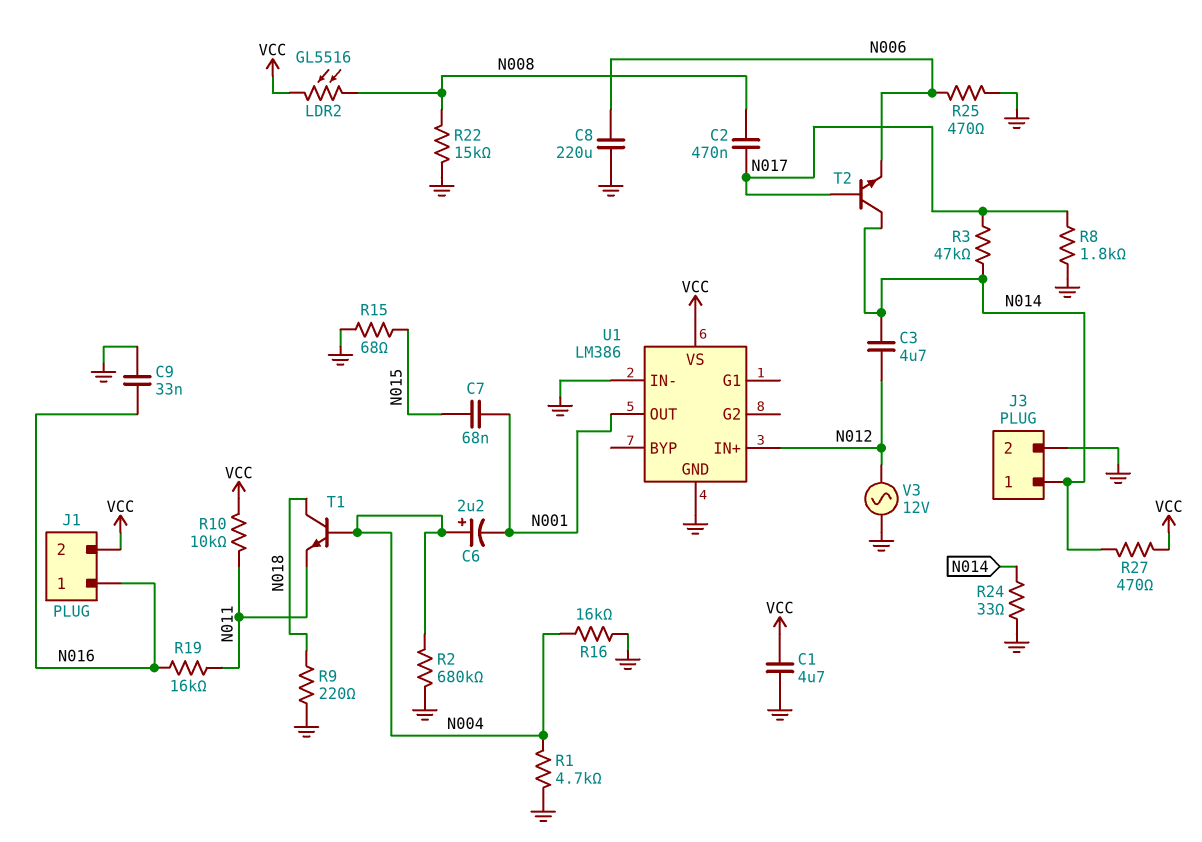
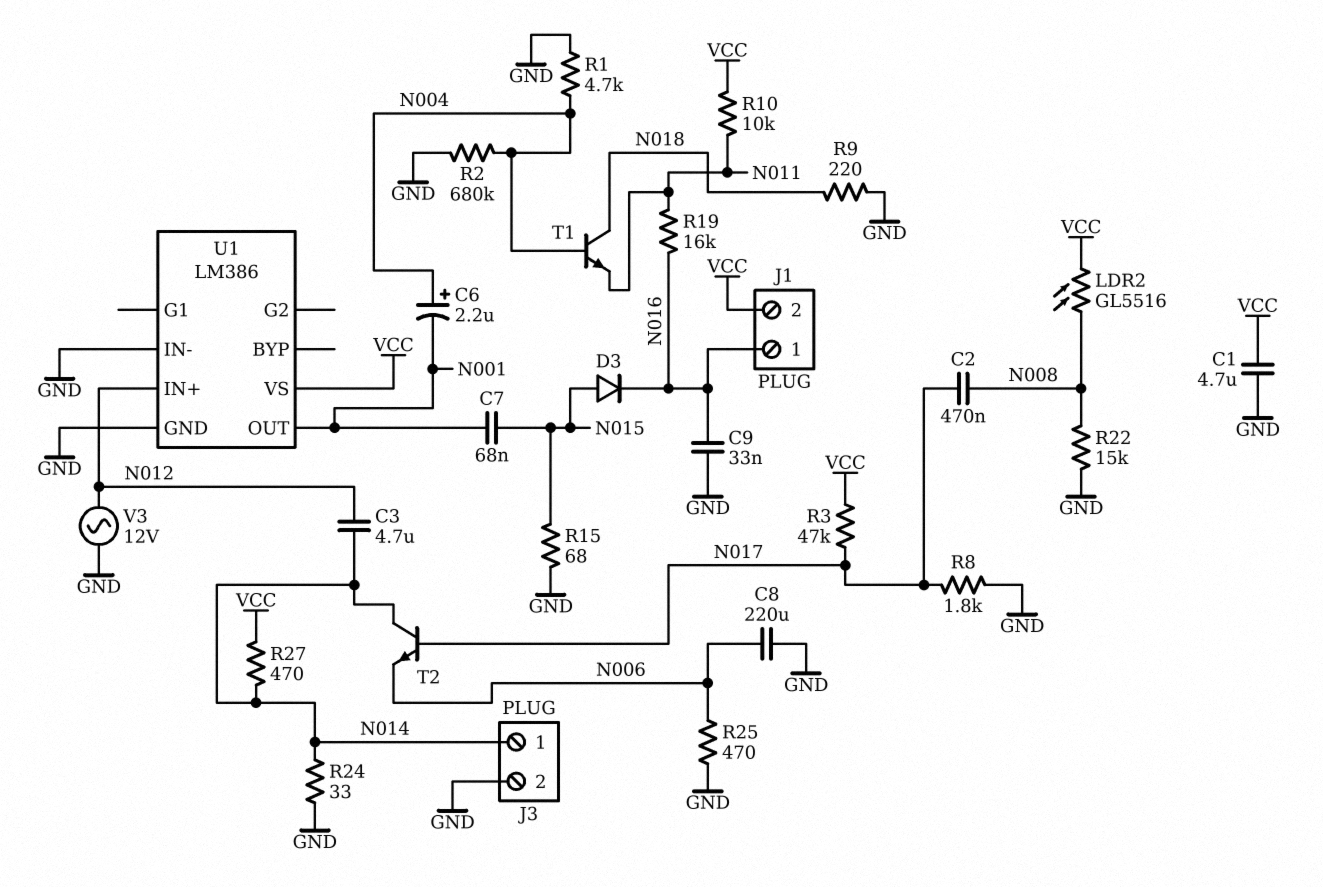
D3: none -> diode (A N015, K N016)
R3: 47k (N014, N017) -> 47k (N017, VCC)
R16: 16k (GND, N004) -> none

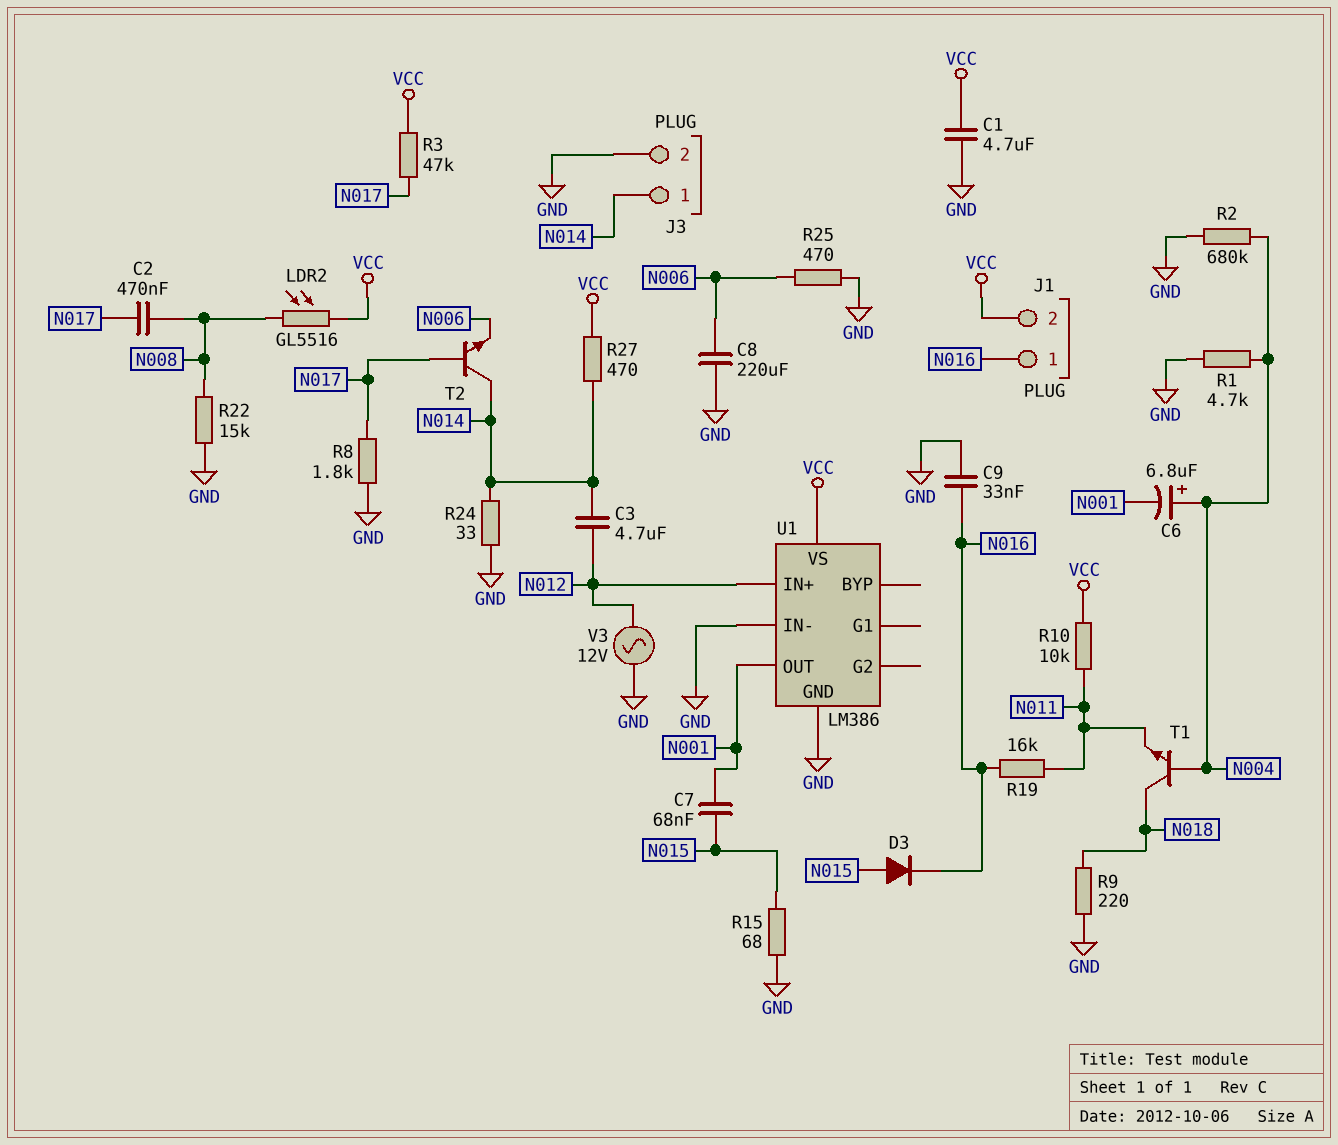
C6: 2.2uF (plus N004, minus N001) -> 6.8uF (plus N004, minus N001)

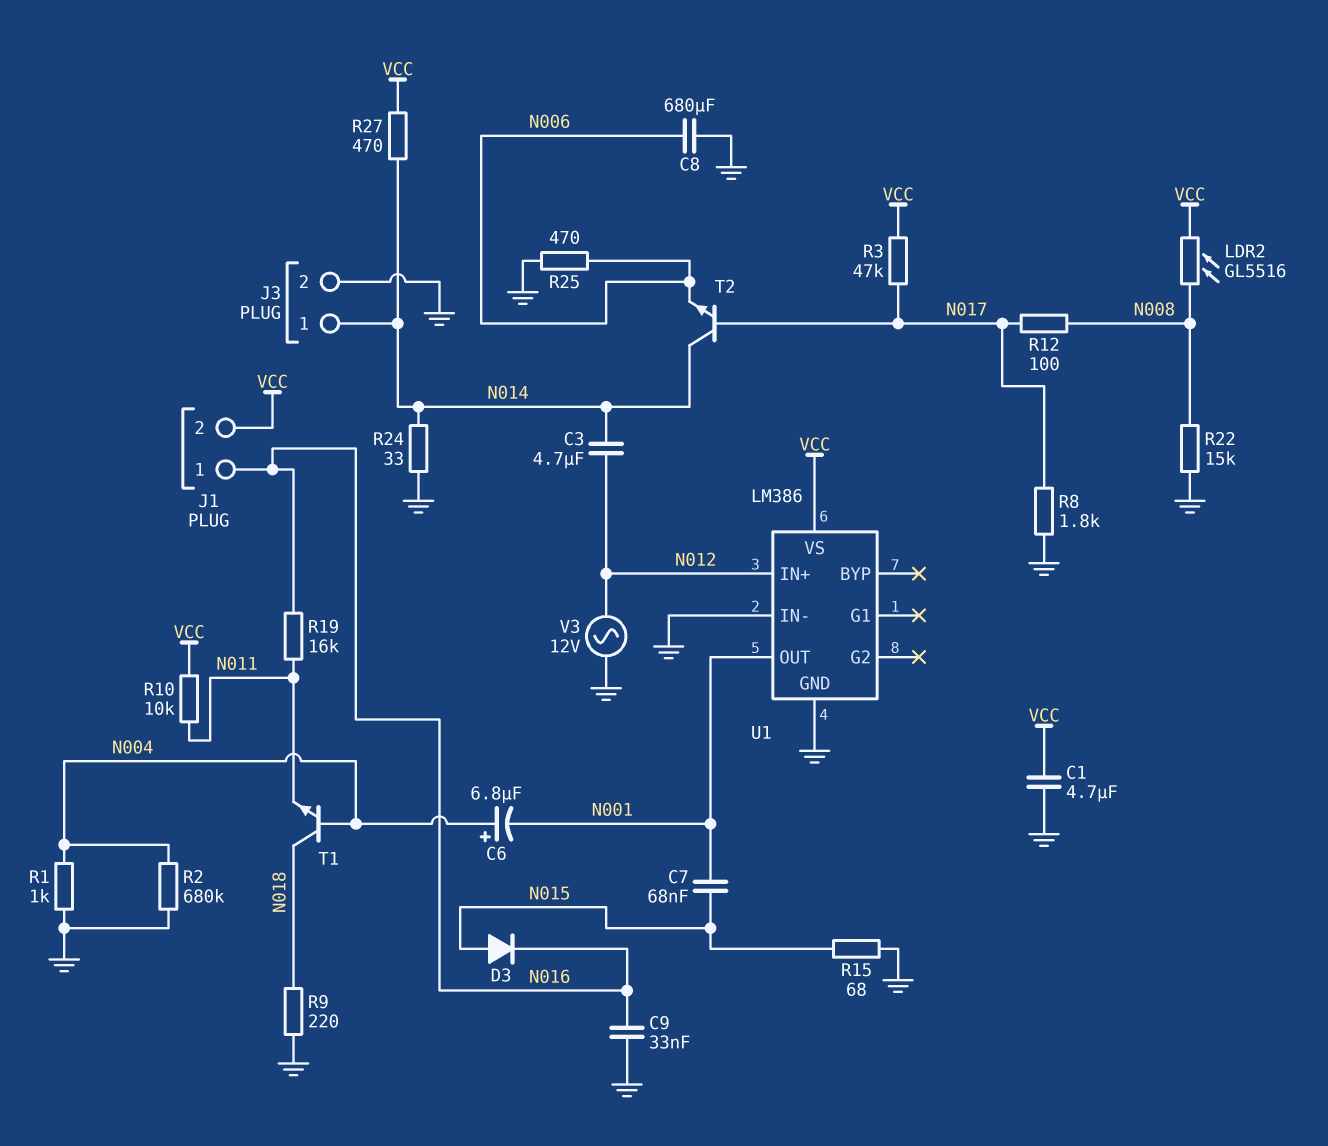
C2: 470nF (N008, N017) -> none
C8: 220uF (GND, N006) -> 680uF (GND, N006)
R1: 4.7k (GND, N004) -> 1k (GND, N004)
R12: none -> 100 (N008, N017)

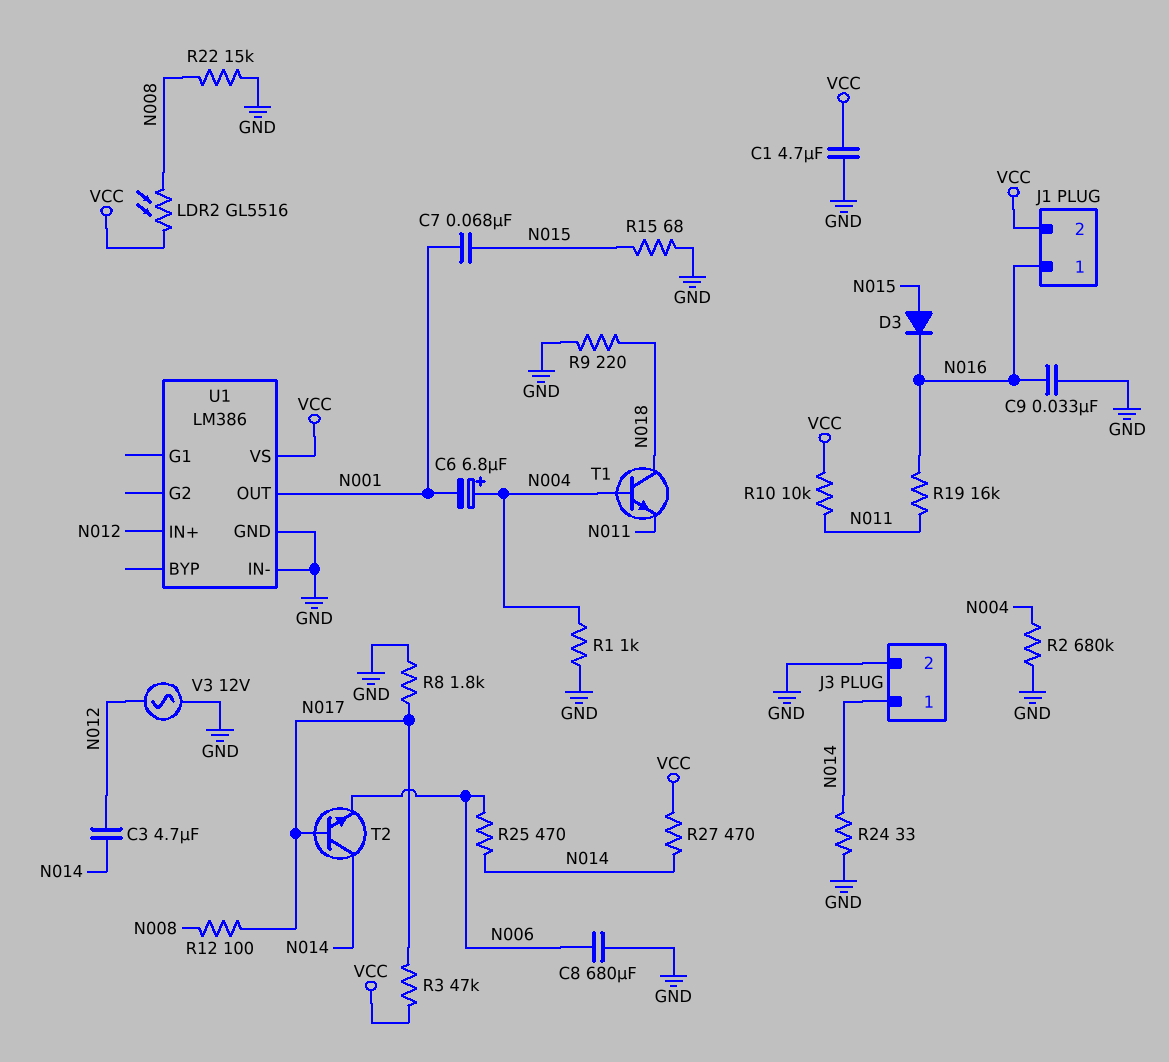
R25: 470 (GND, N006) -> 470 (N006, N014)

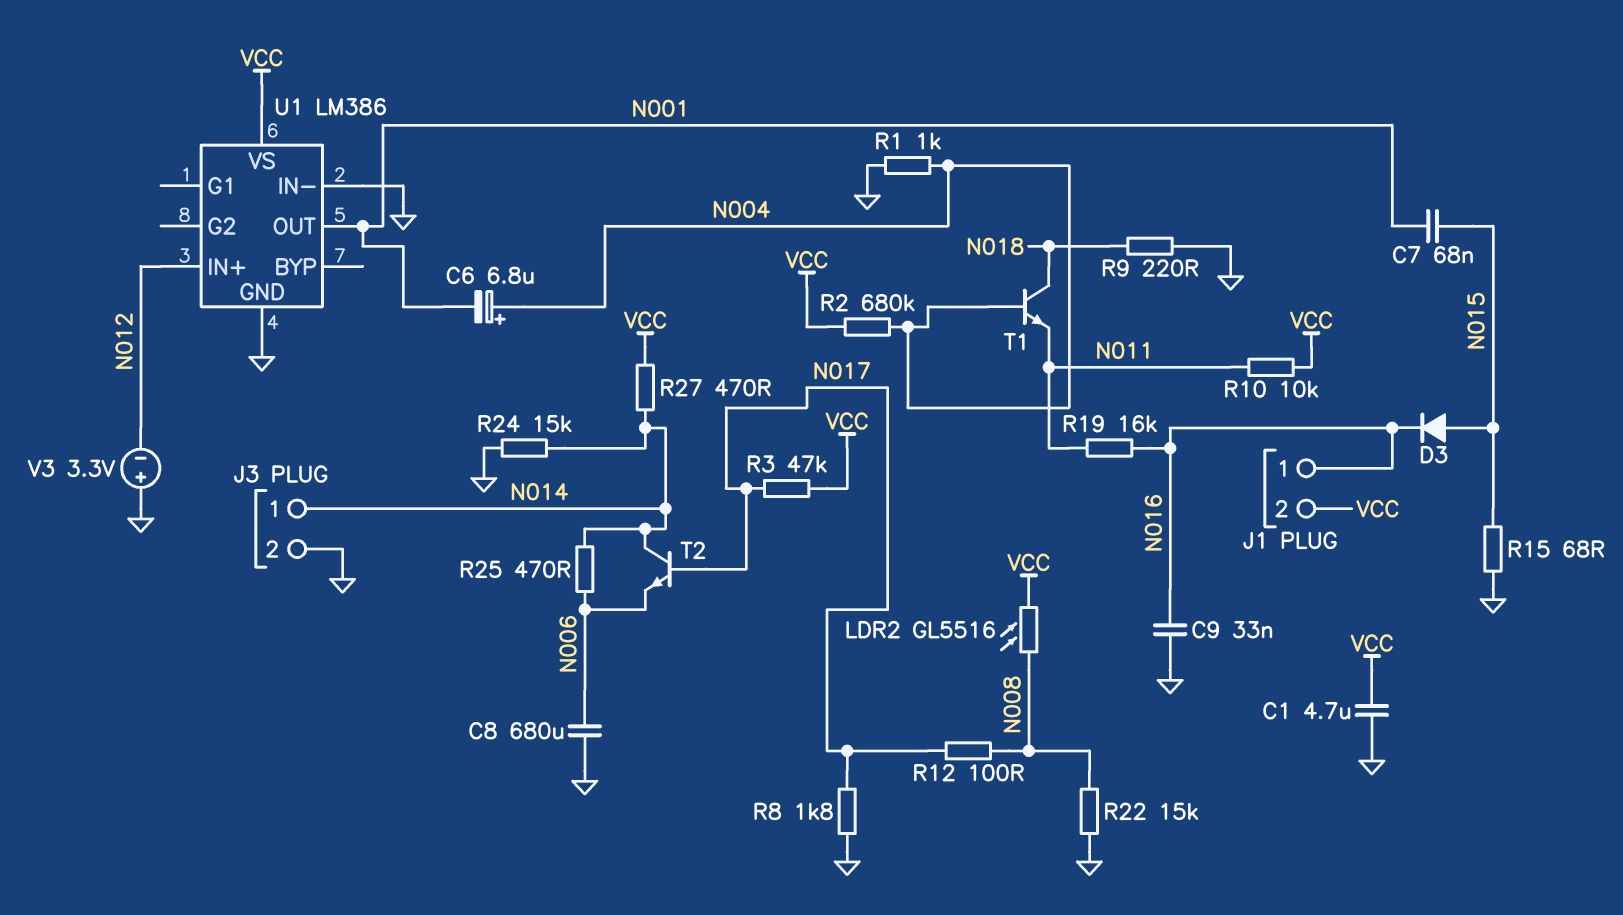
C3: 4.7uF (N012, N014) -> none
R2: 680k (GND, N004) -> 680k (N004, VCC)
R24: 33 (GND, N014) -> 15k (GND, N014)
V3: AC 12V (GND, N012) -> 3.3V (plus GND, minus N012)

